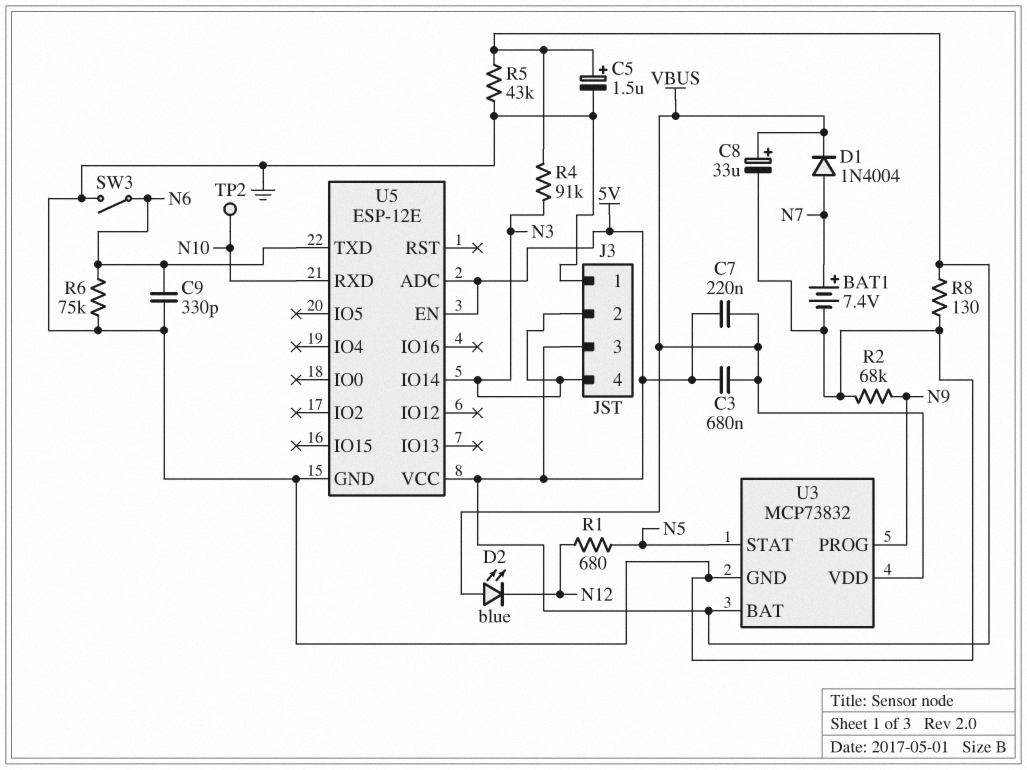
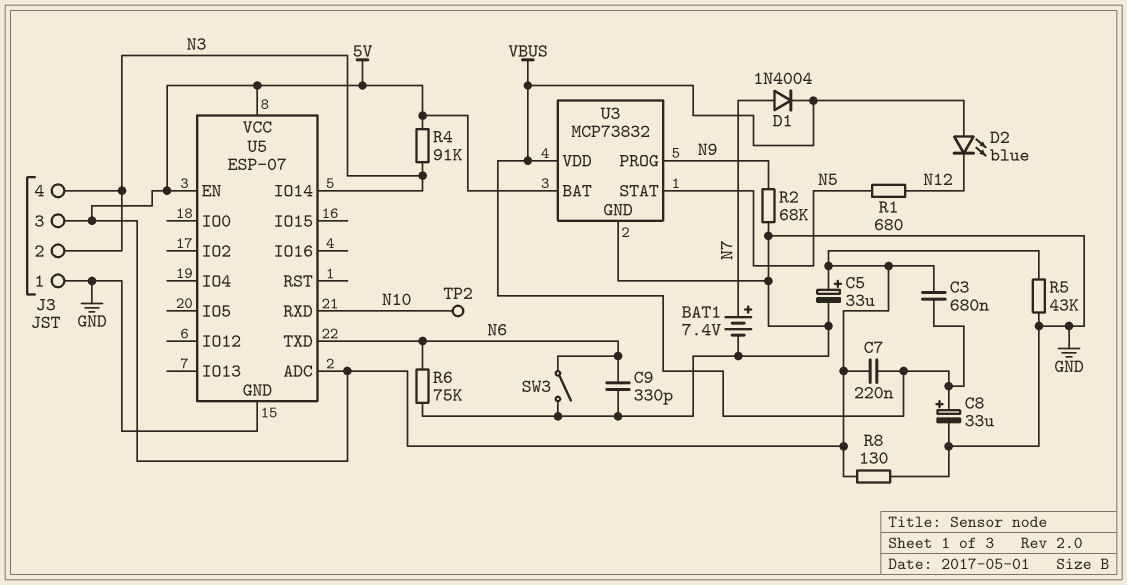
C5: 1.5uF (plus 5V, minus GND) -> 33uF (plus 5V, minus GND)
U5: ESP-12E -> ESP-07

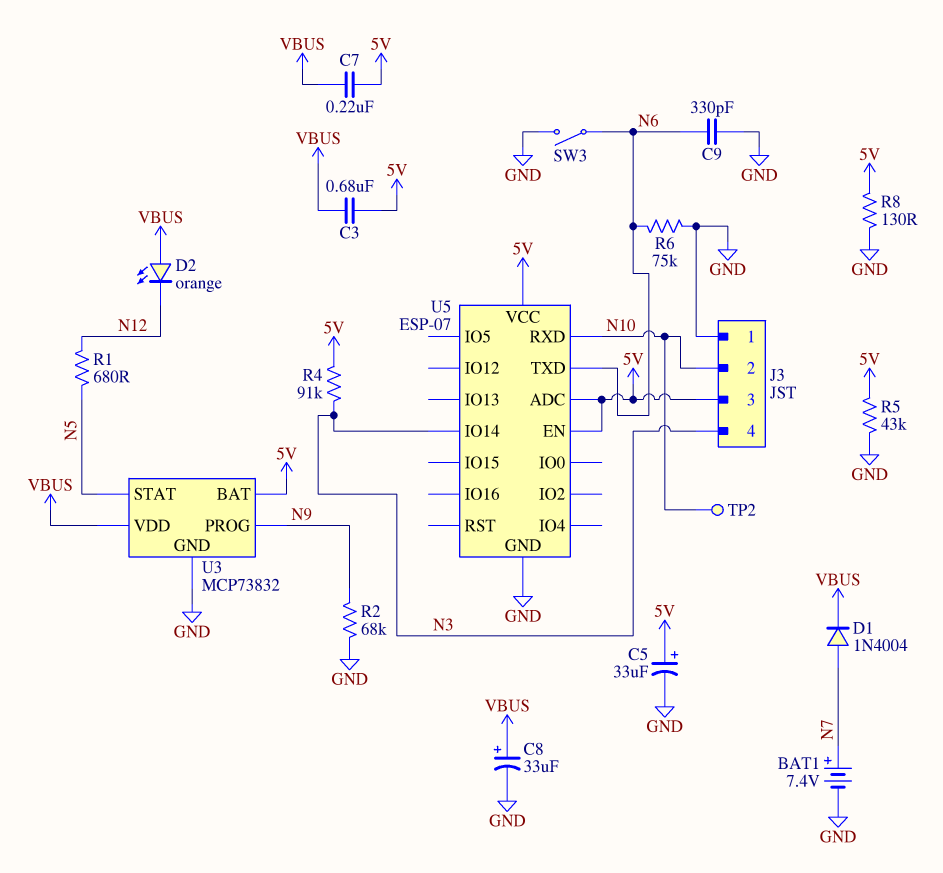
D2: LED blue (A VBUS, K N12) -> LED orange (A VBUS, K N12)
J3 pin 2: N3 -> N10

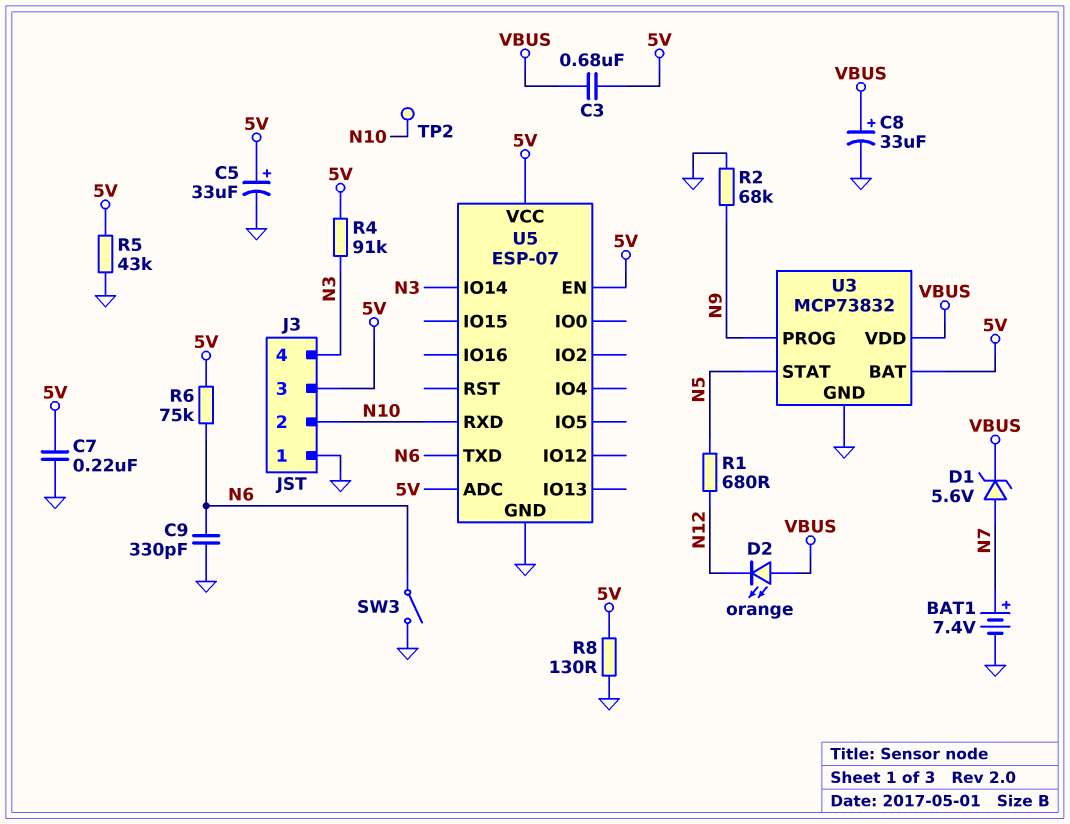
C7: 220nF (5V, VBUS) -> 220nF (5V, GND)
D1: diode 1N4004 (A N7, K VBUS) -> zener 5.6V (A N7, K VBUS)
R6: 75k (GND, N6) -> 75k (5V, N6)

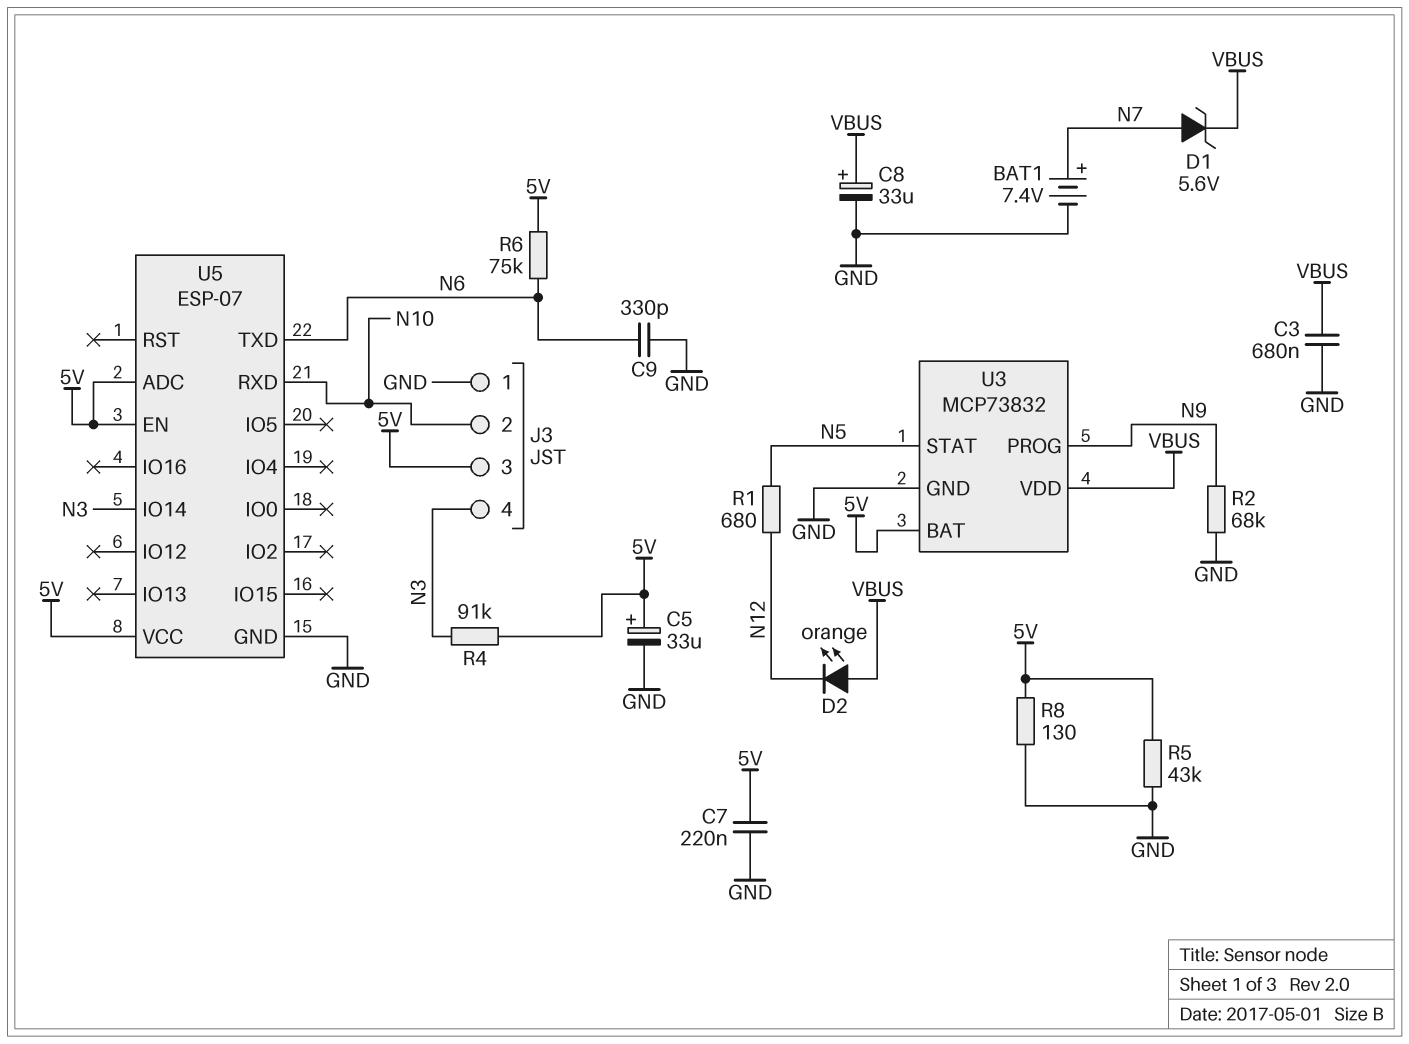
C3: 680nF (5V, VBUS) -> 680nF (GND, VBUS)
SW3: switch (GND, N6) -> none
TP2: test point (N10) -> none

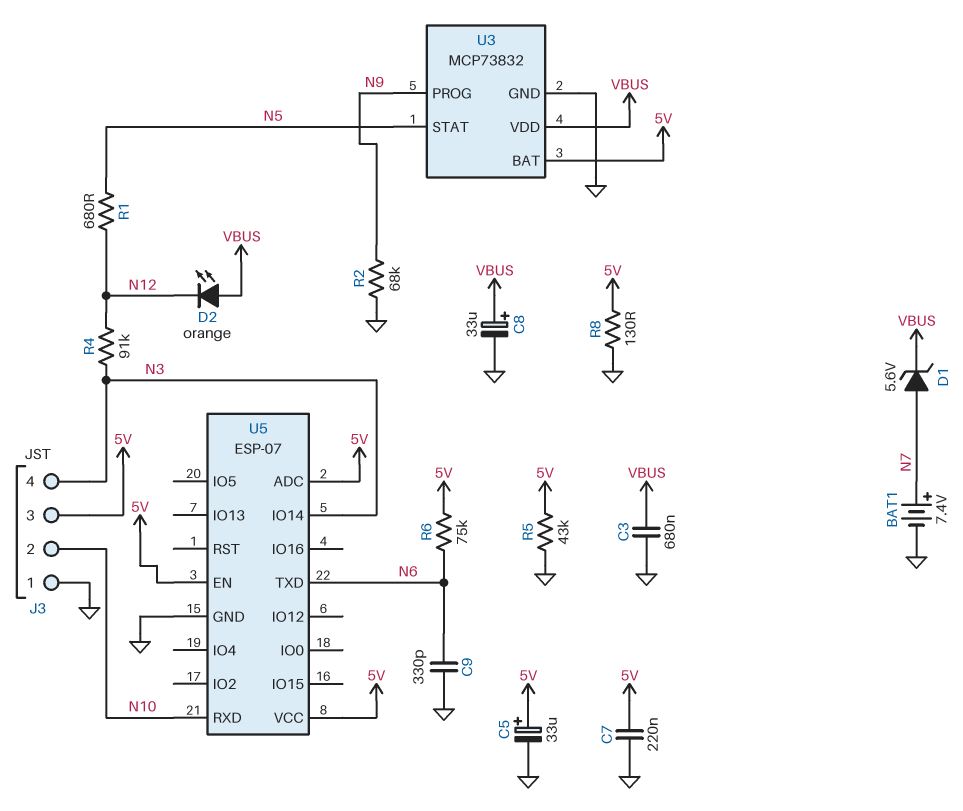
R4: 91k (5V, N3) -> 91k (N3, N12)

